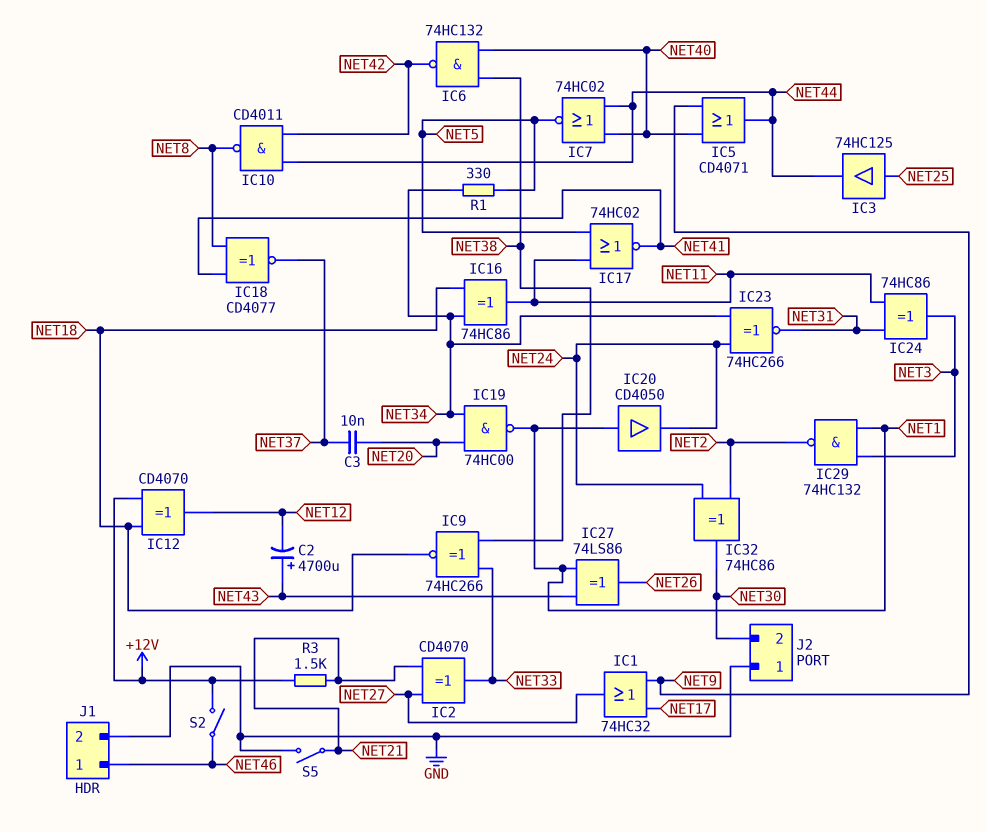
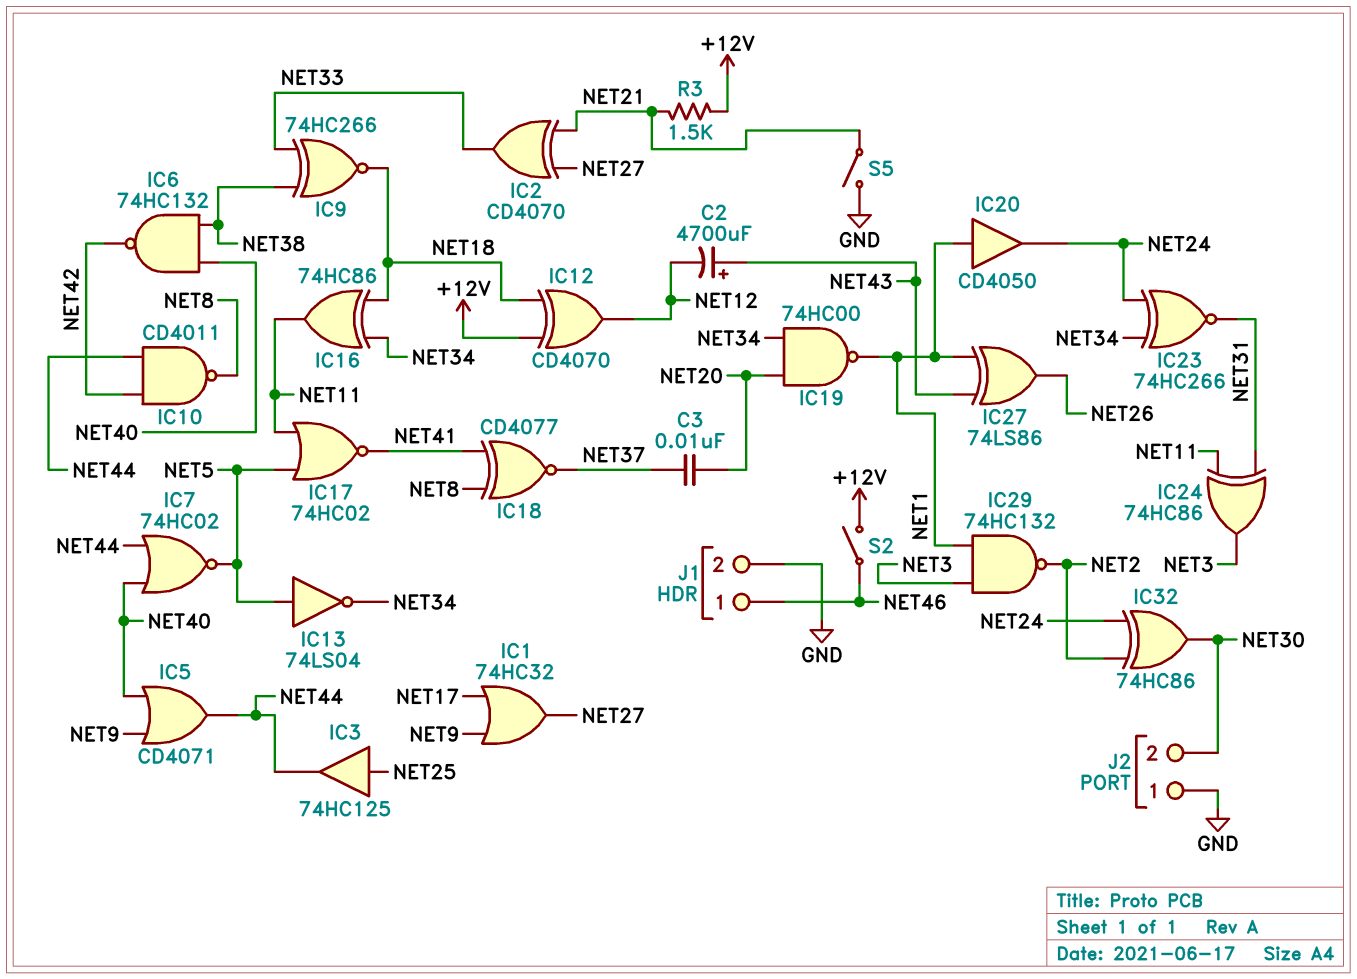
IC13: none -> NOT 74LS04 (in NET5, out NET34)
R1: 330 (NET5, NET34) -> none

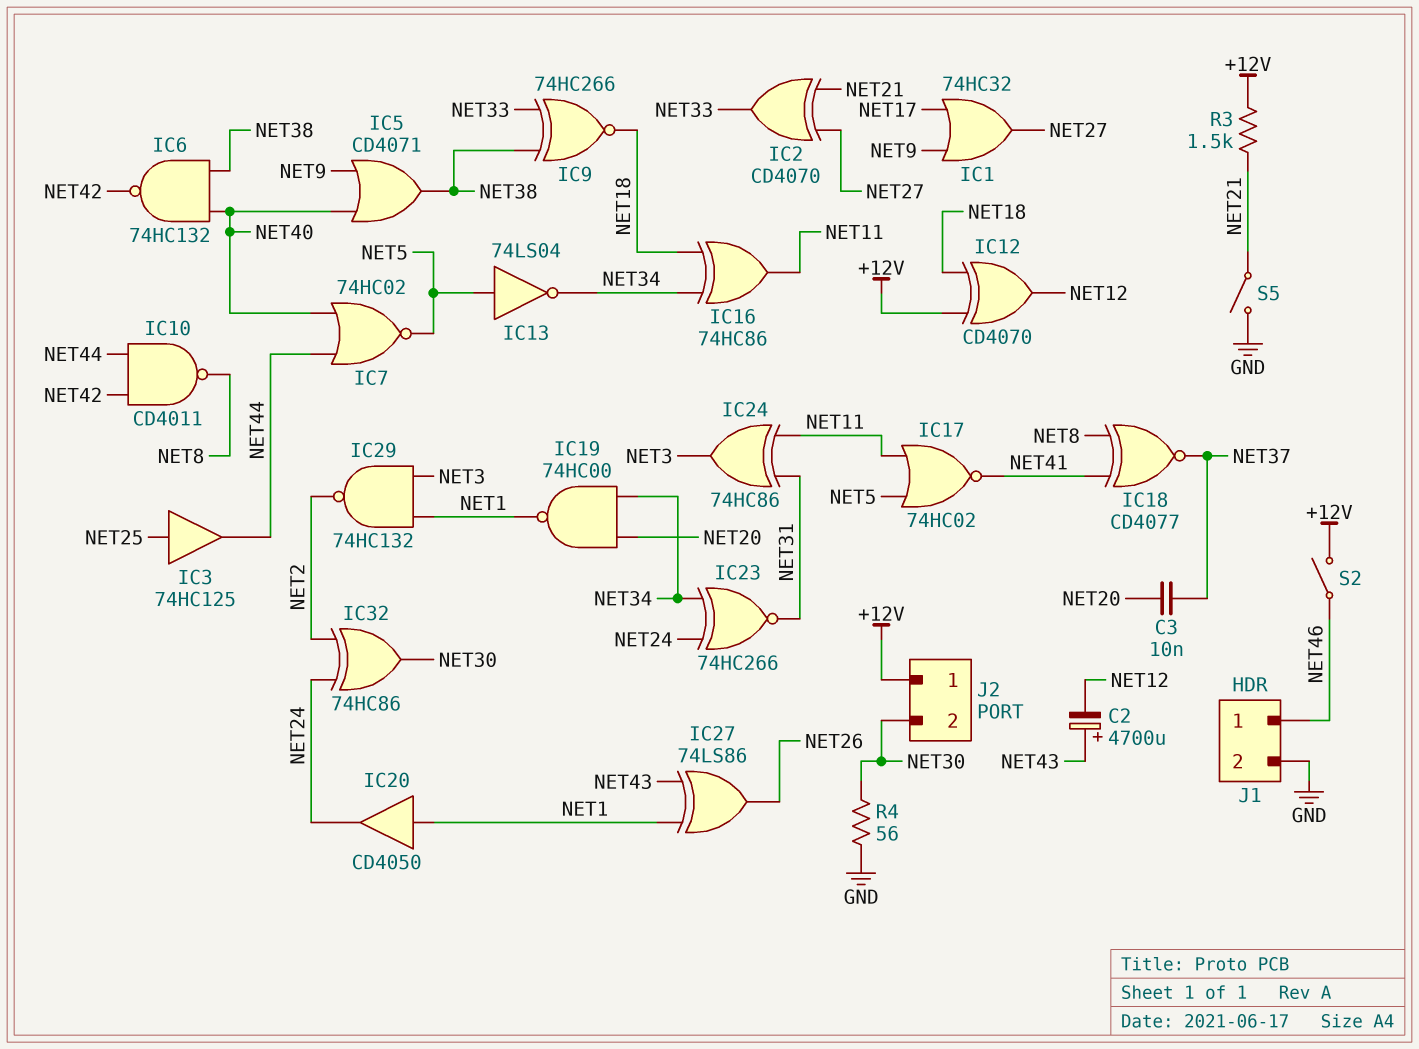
IC5: OR CD4071 (in NET9, in NET40, out NET44) -> OR CD4071 (in NET9, in NET40, out NET38)
J2 pin 1: GND -> +12V
R4: none -> 56 (GND, NET30)

